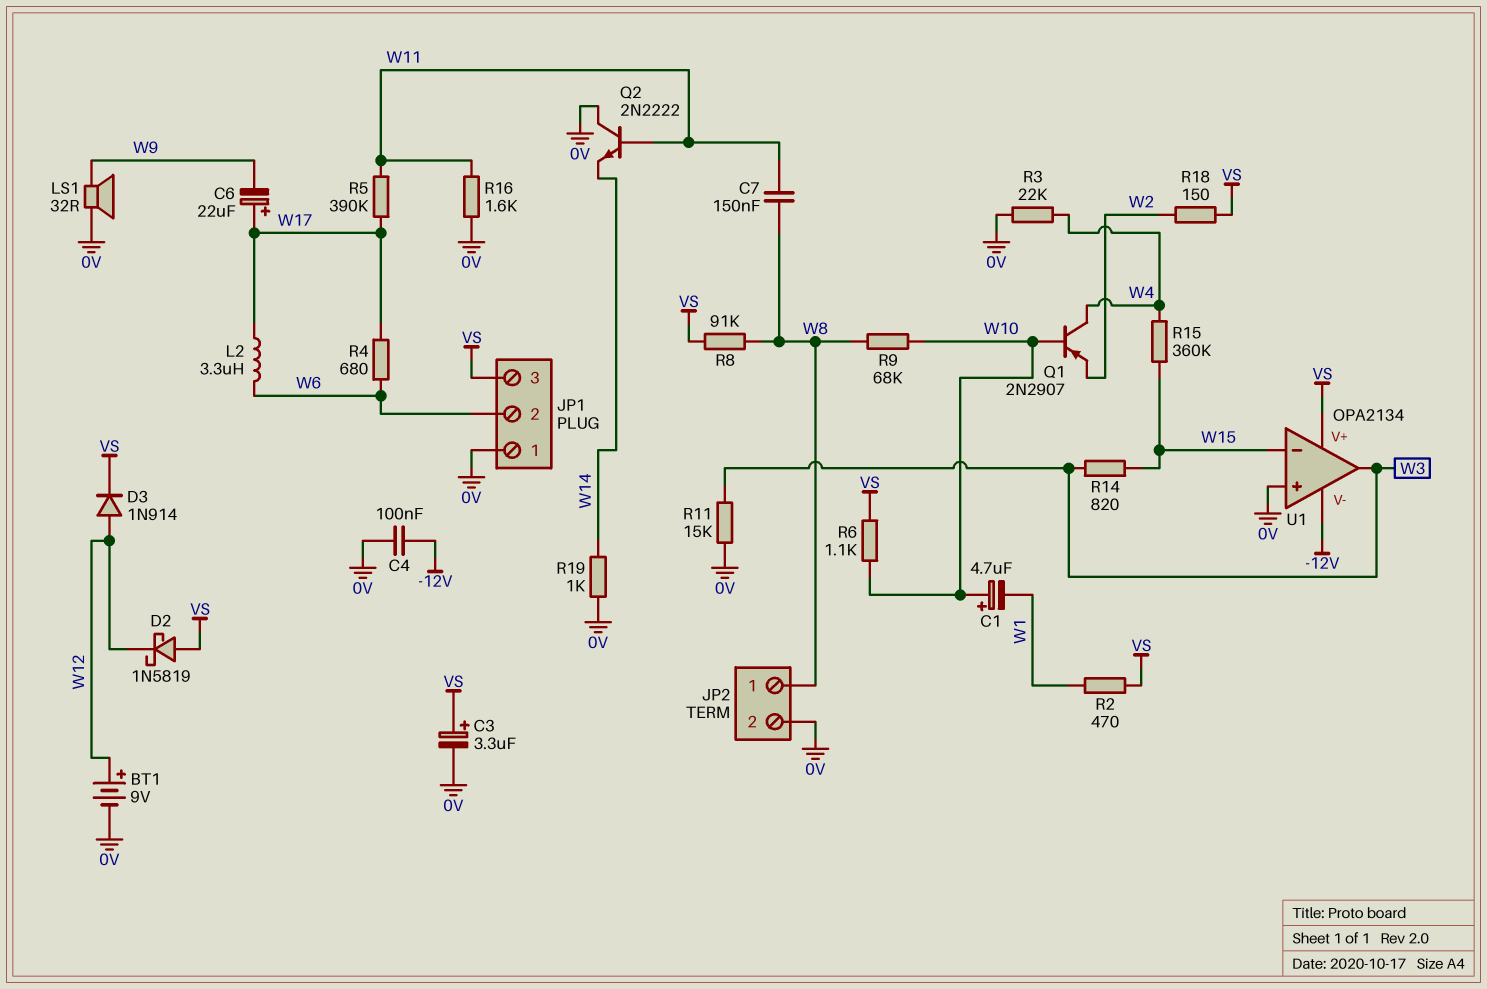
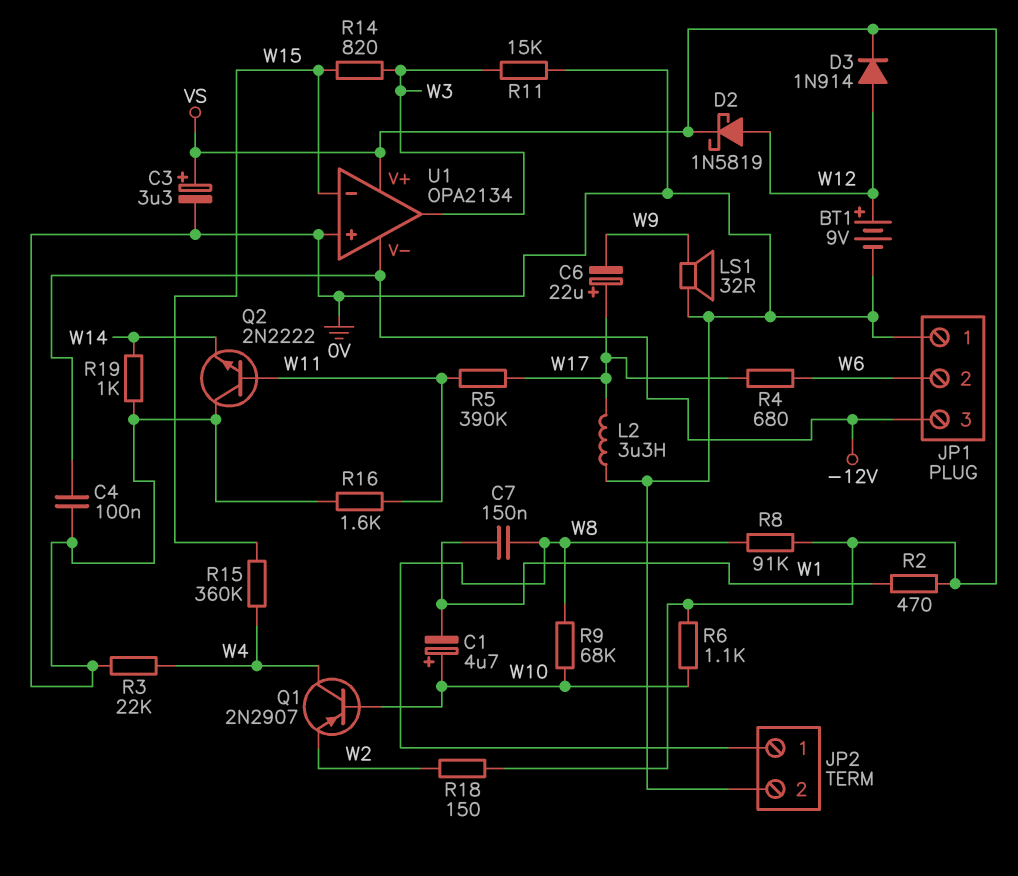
C7: 150nF (W8, W11) -> 150nF (W1, W8)
D2: schottky 1N5819 (A VS, K W12) -> schottky 1N5819 (A W12, K VS)
JP1 pin 3: VS -> -12V
L2: 3.3uH (W6, W17) -> 3.3uH (0V, W17)

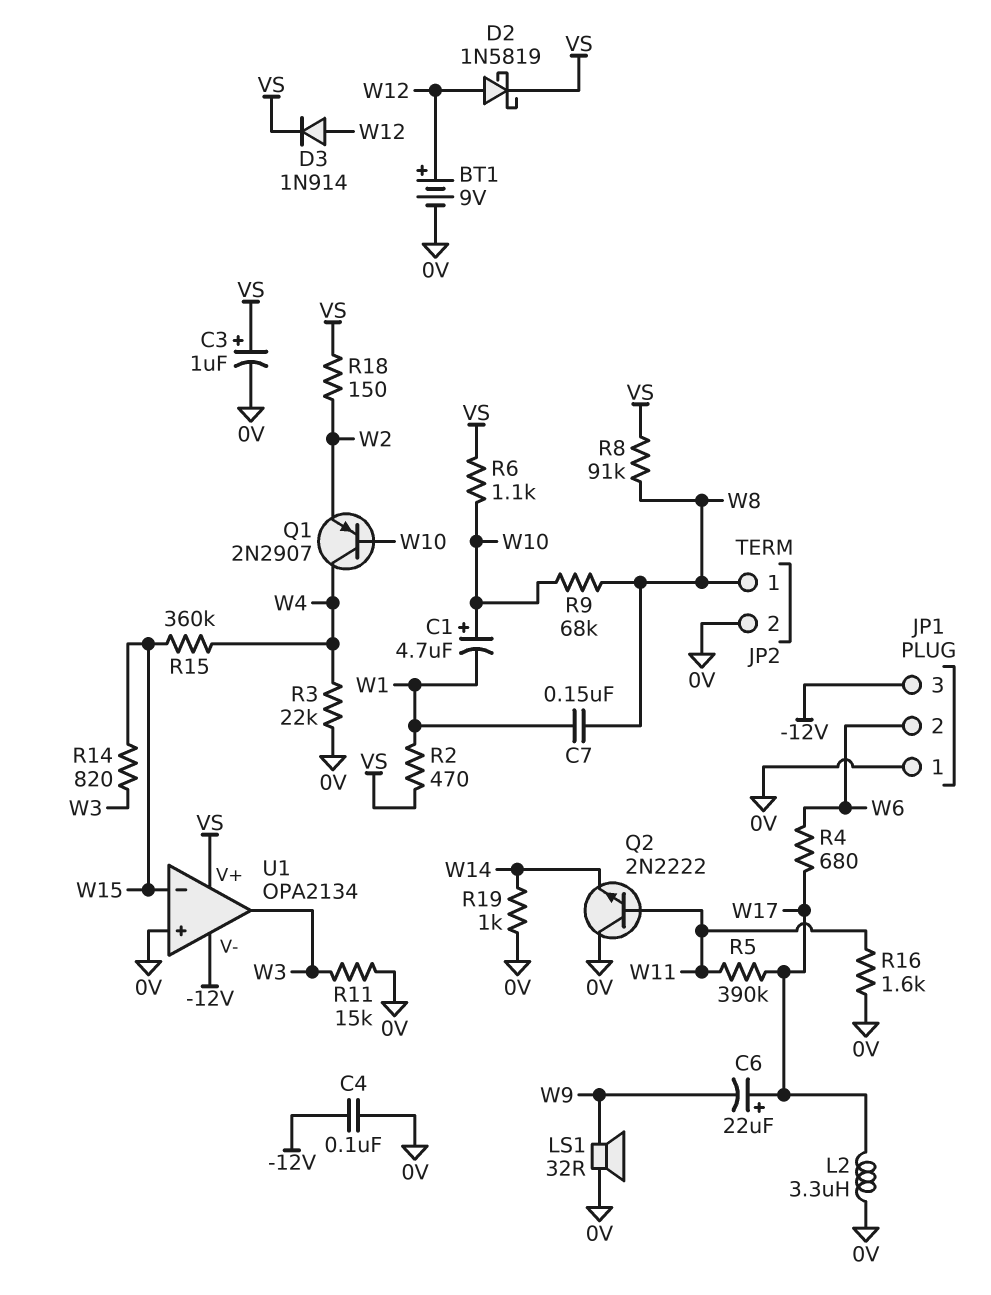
C3: 3.3uF (plus VS, minus 0V) -> 1uF (plus VS, minus 0V)

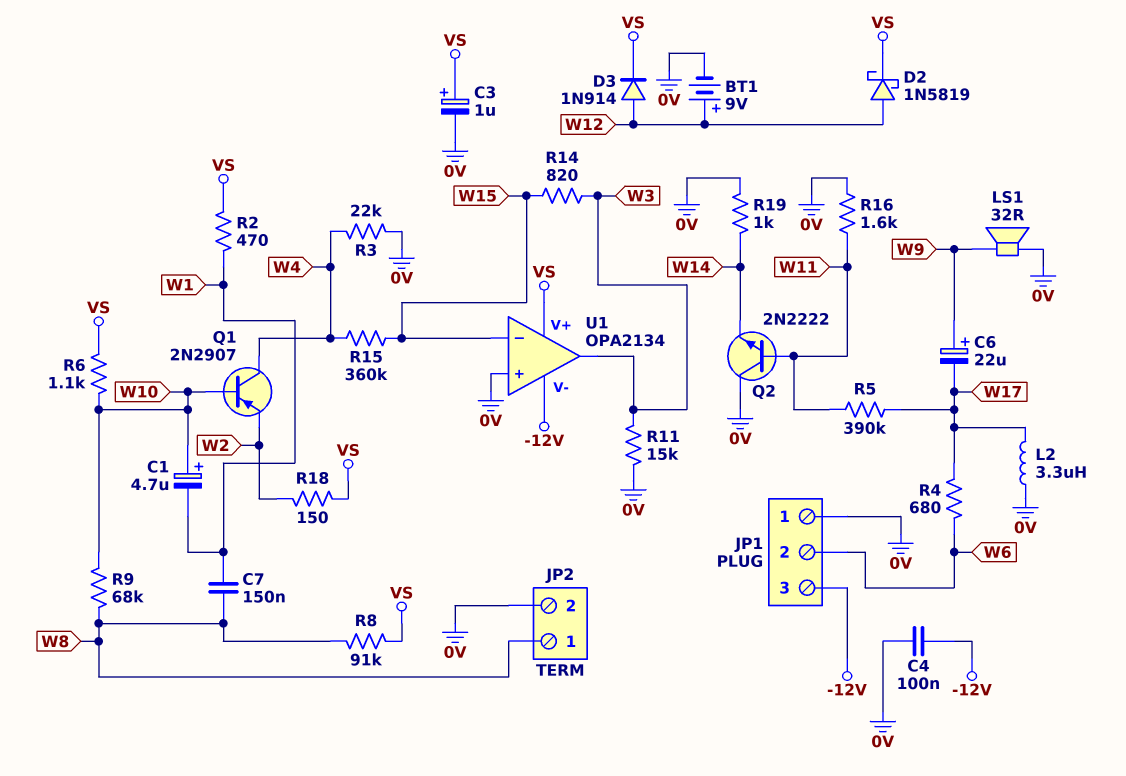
C6: 22uF (plus W17, minus W9) -> 22uF (plus W9, minus W17)

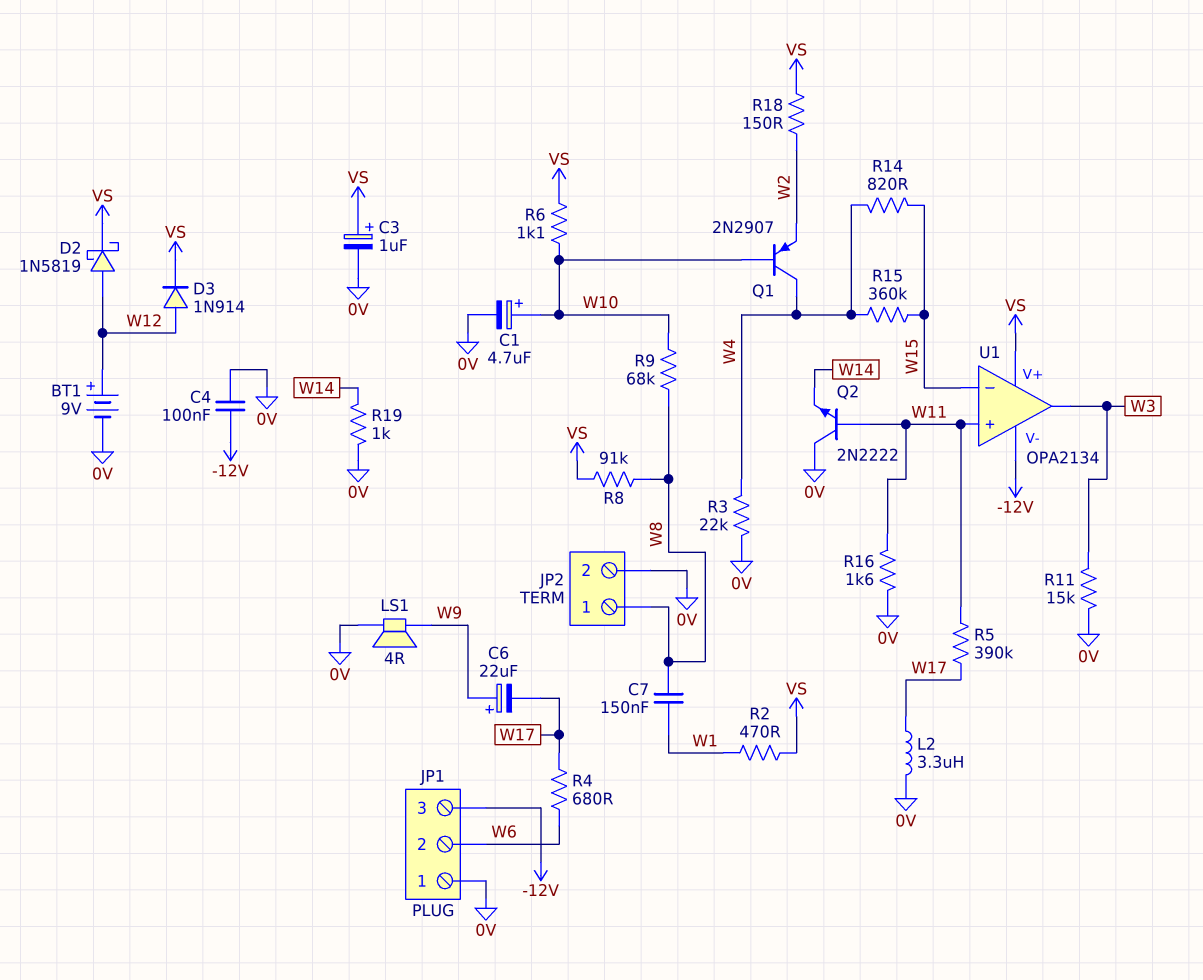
C1: 4.7uF (plus W10, minus W1) -> 4.7uF (plus W10, minus 0V)
LS1: speaker 32R (0V, W9) -> speaker 4R (0V, W9)
R14: 820 (W3, W15) -> 820 (W4, W15)
U1 pin in+: 0V -> W11

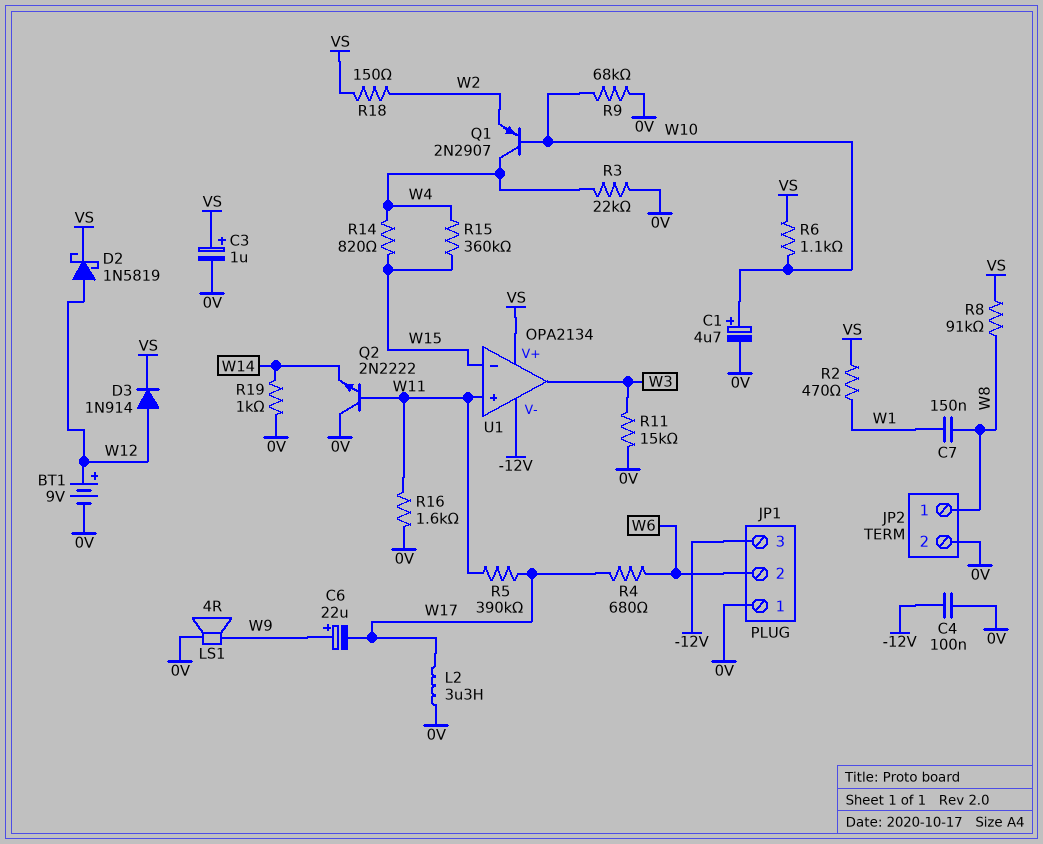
R9: 68k (W8, W10) -> 68k (0V, W10)

